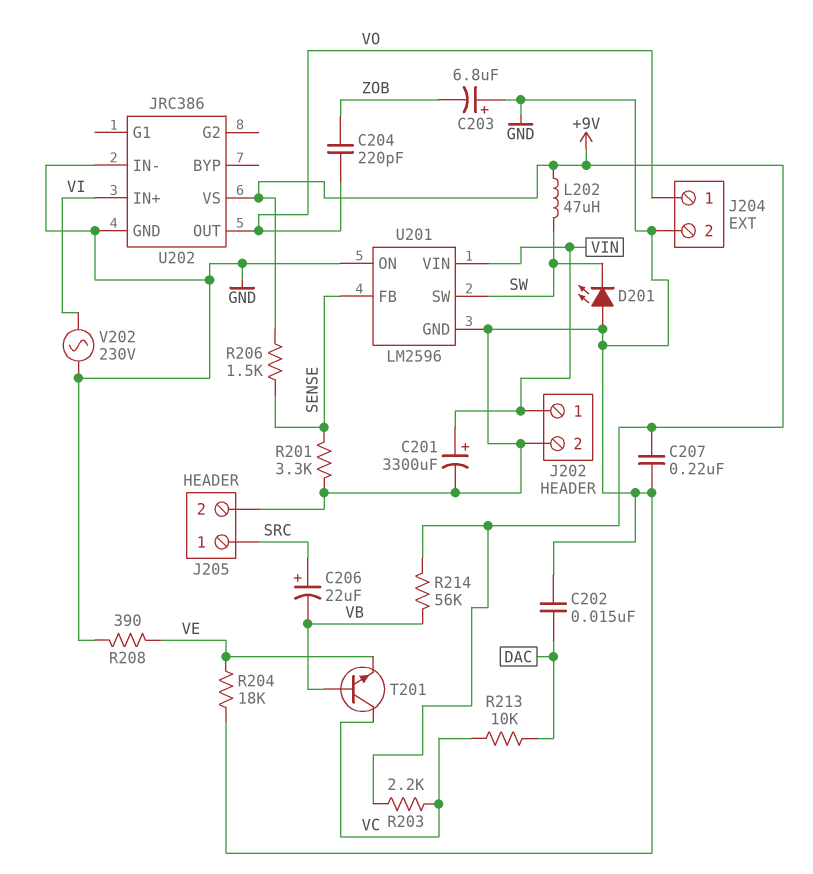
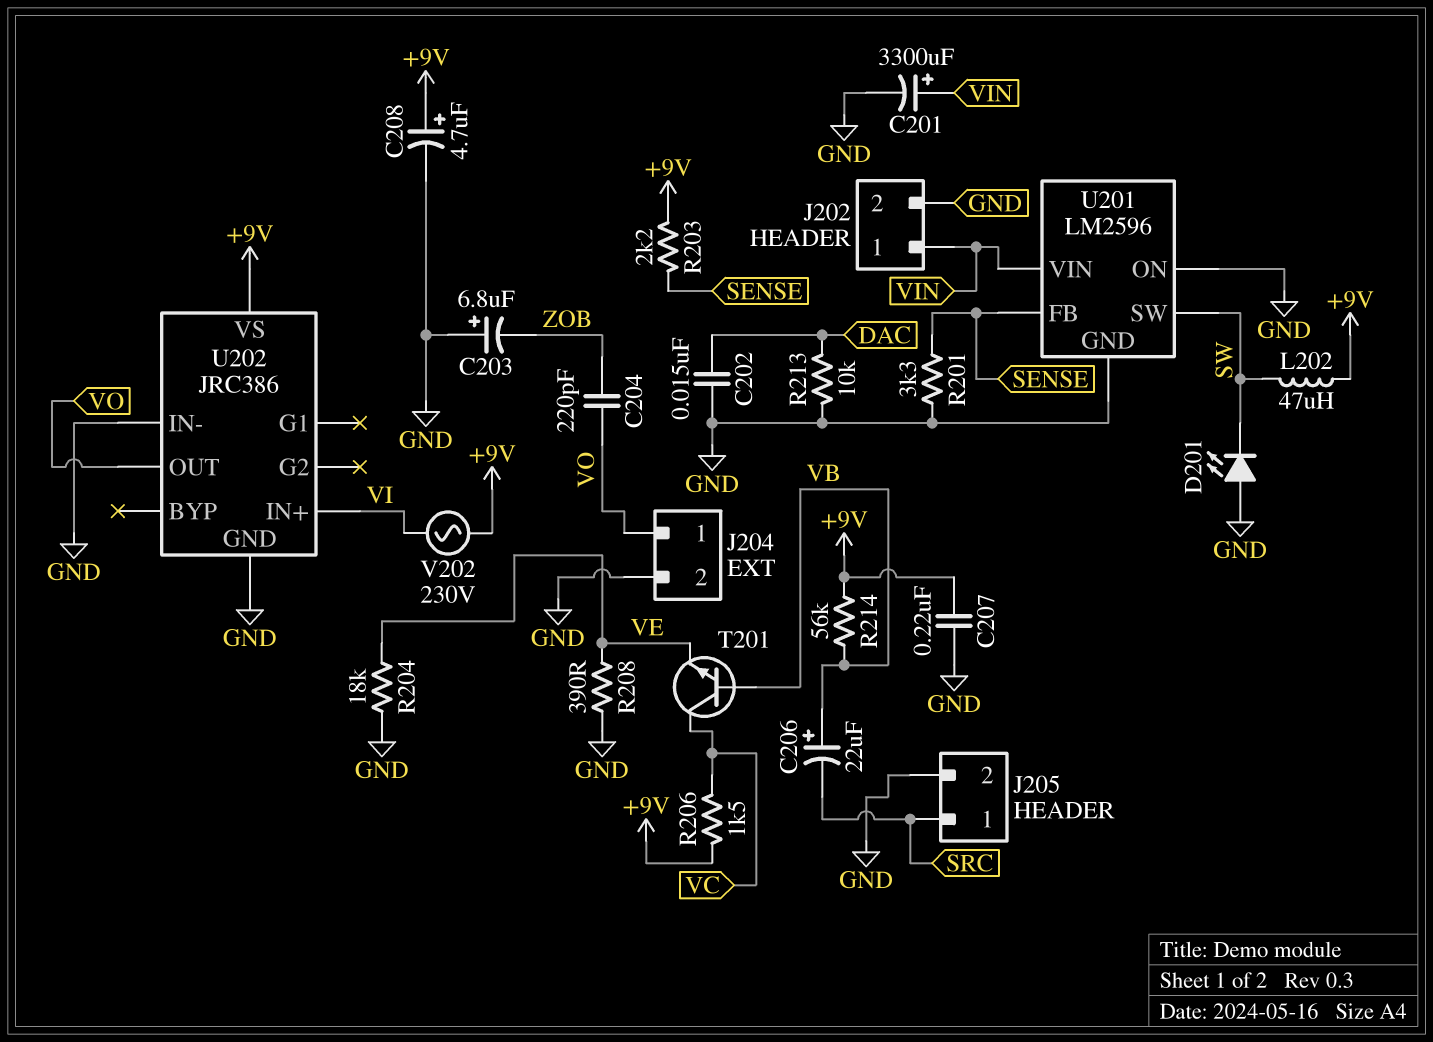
C206: 22uF (plus SRC, minus VB) -> 22uF (plus VB, minus SRC)
C208: none -> 4.7uF (plus +9V, minus GND)
R203: 2.2k (+9V, VC) -> 2.2k (+9V, SENSE)
R206: 1.5k (+9V, SENSE) -> 1.5k (+9V, VC)
R213: 10k (DAC, VC) -> 10k (DAC, GND)
V202: AC 230V (GND, VI) -> AC 230V (+9V, VI)

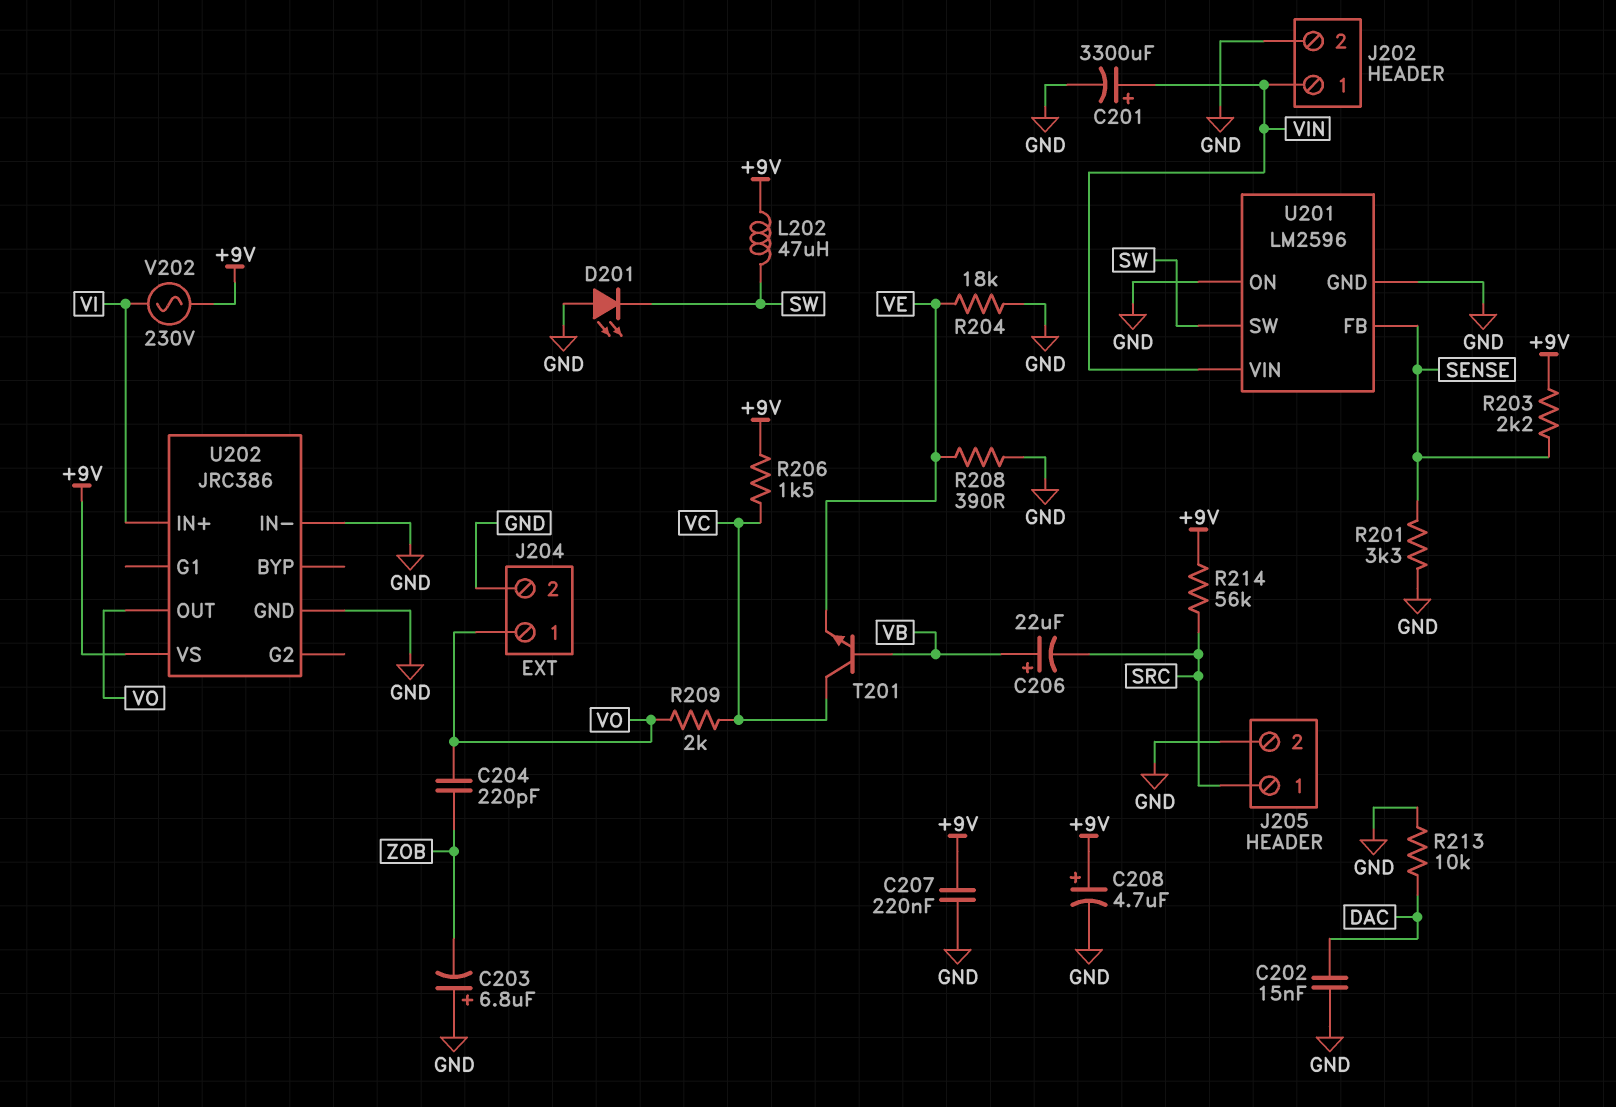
R209: none -> 2k (VC, VO)
R214: 56k (+9V, VB) -> 56k (+9V, SRC)

